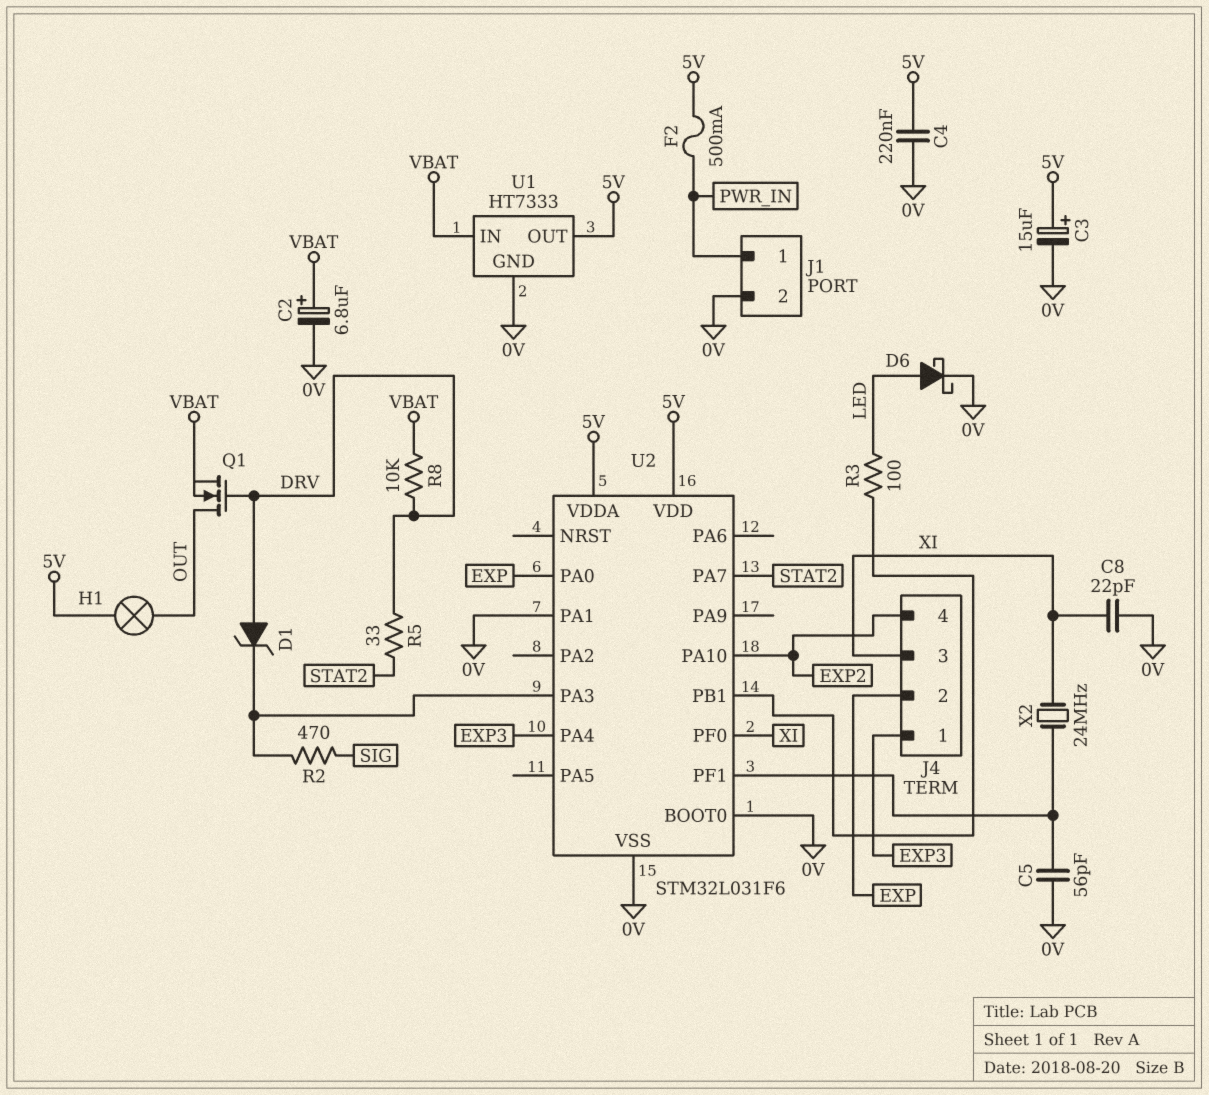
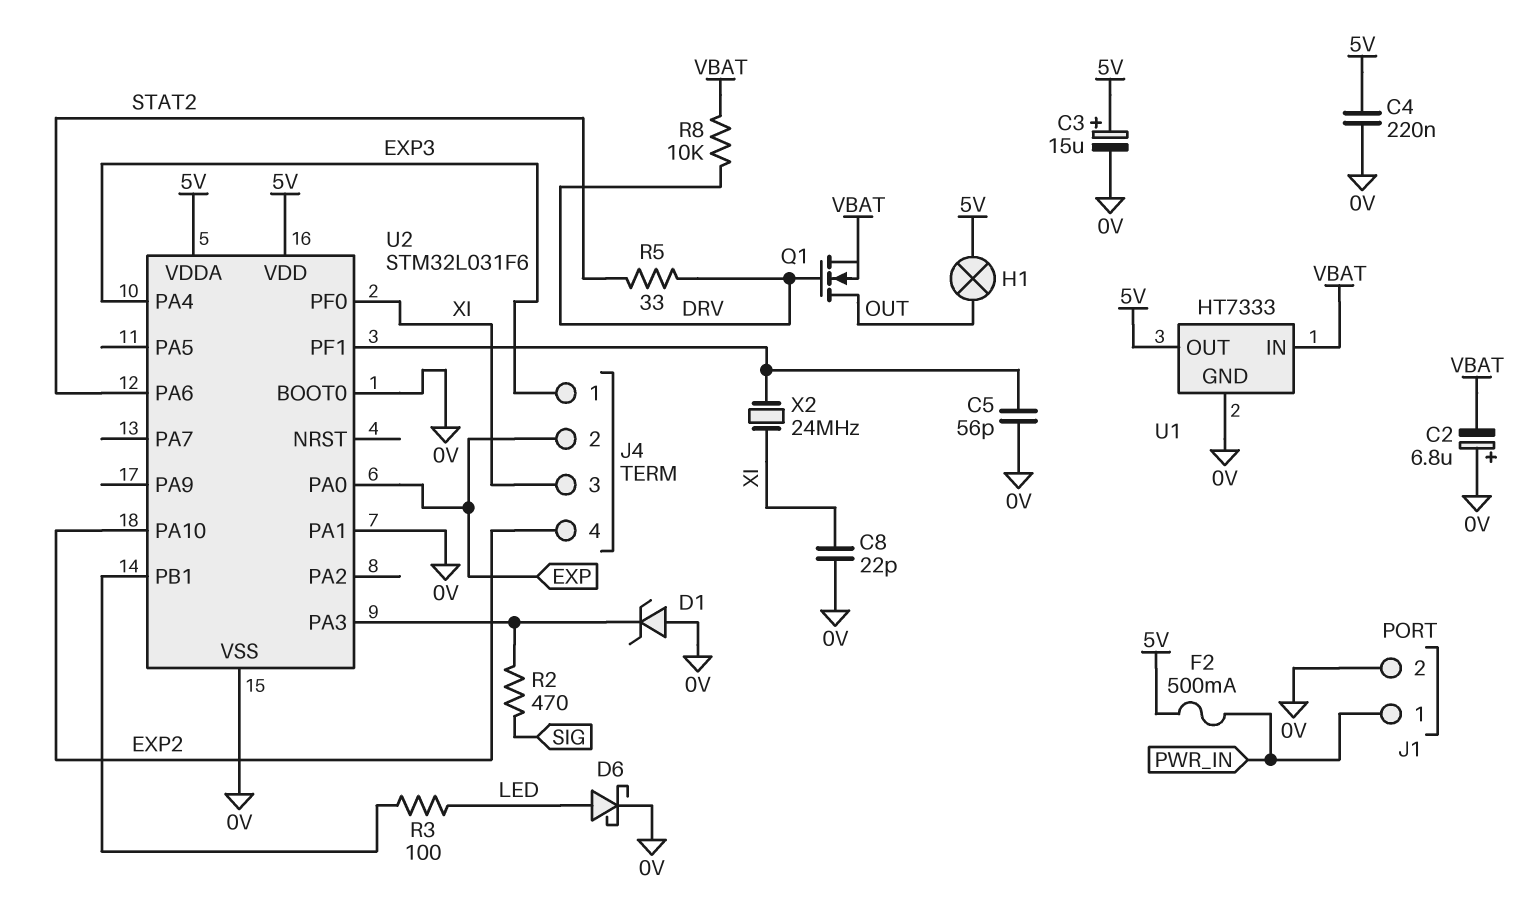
C2: 6.8uF (plus VBAT, minus 0V) -> 6.8uF (plus 0V, minus VBAT)
D1: zener (A DRV, K U2/PA3) -> zener (A 0V, K U2/PA3)
U2 pin PA6: none -> STAT2
U2 pin PA7: STAT2 -> none

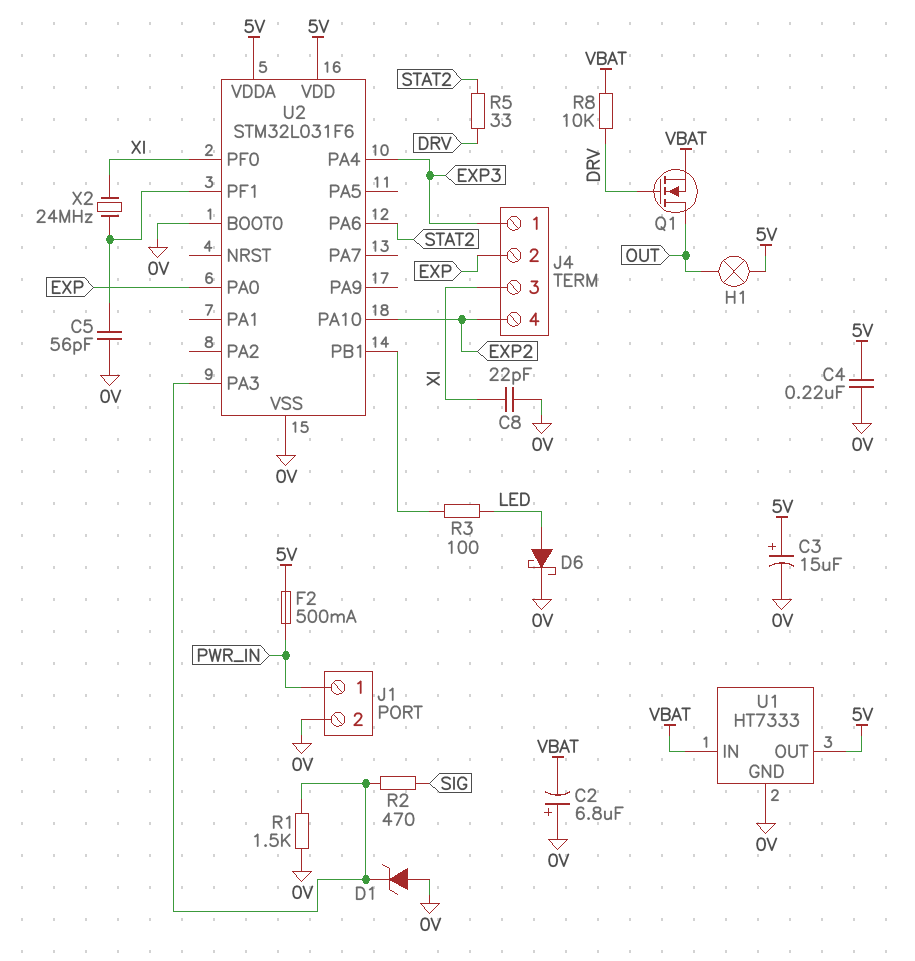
R1: none -> 1.5k (0V, U2/PA3)
U2 pin PA1: 0V -> none

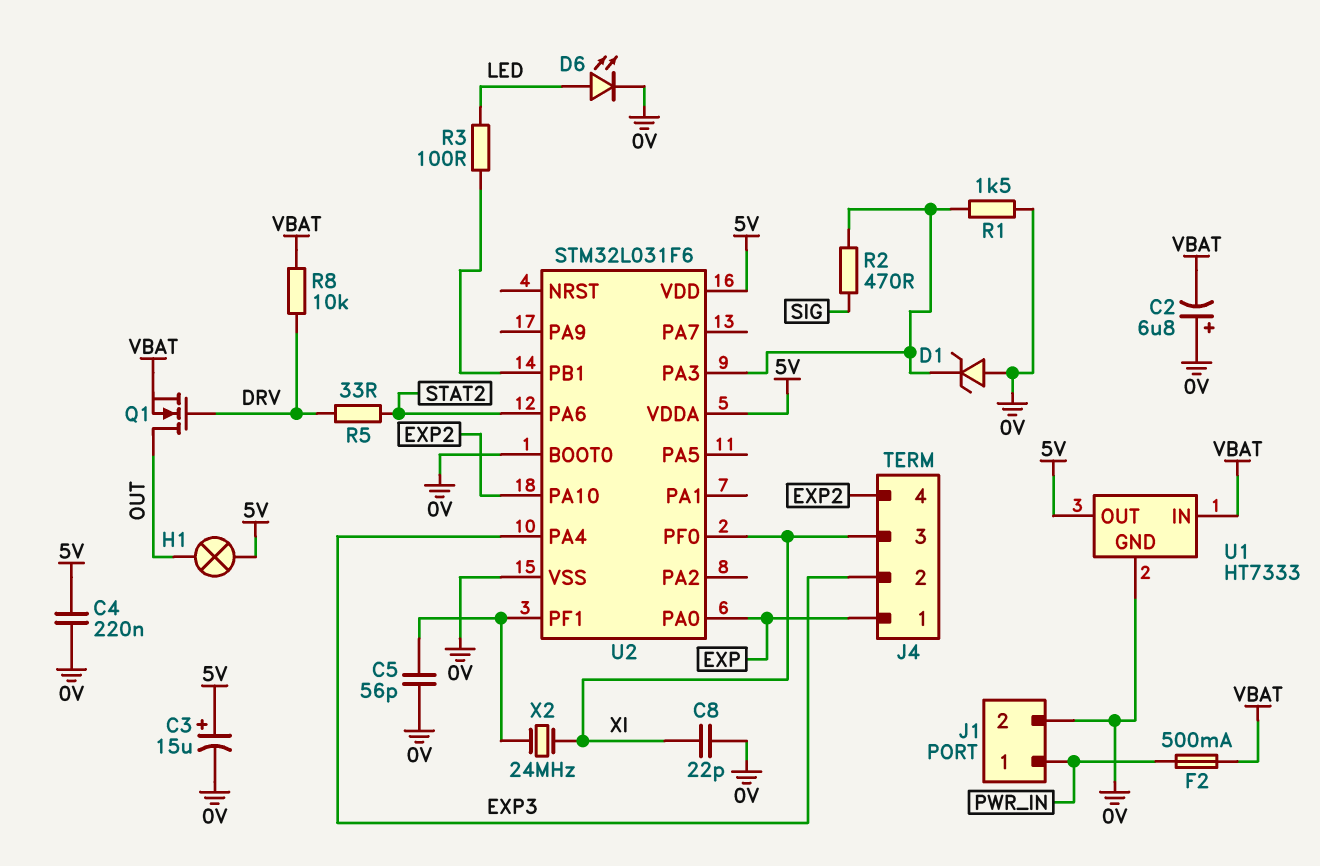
D6: schottky (A LED, K 0V) -> LED (A LED, K 0V)
F2: 500mA (5V, PWR_IN) -> 500mA (PWR_IN, VBAT)
J4 pin 1: EXP3 -> EXP
J4 pin 2: EXP -> EXP3

